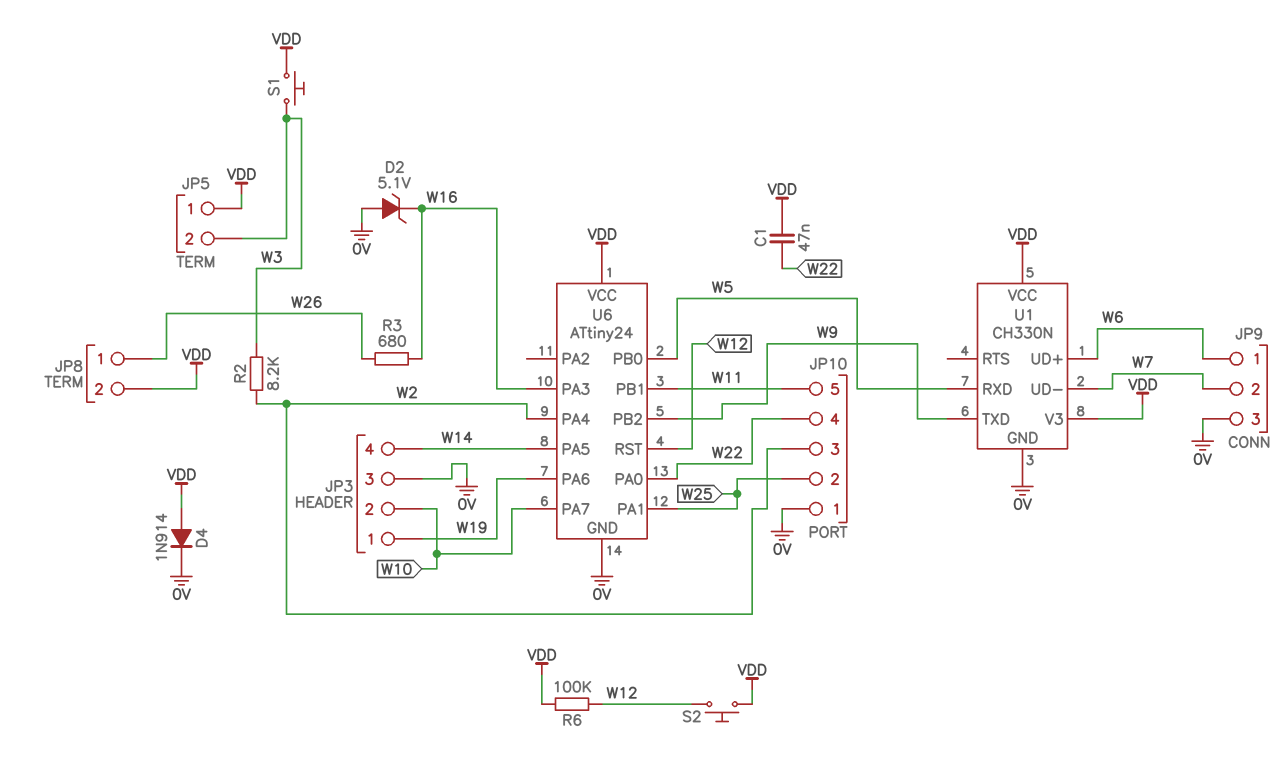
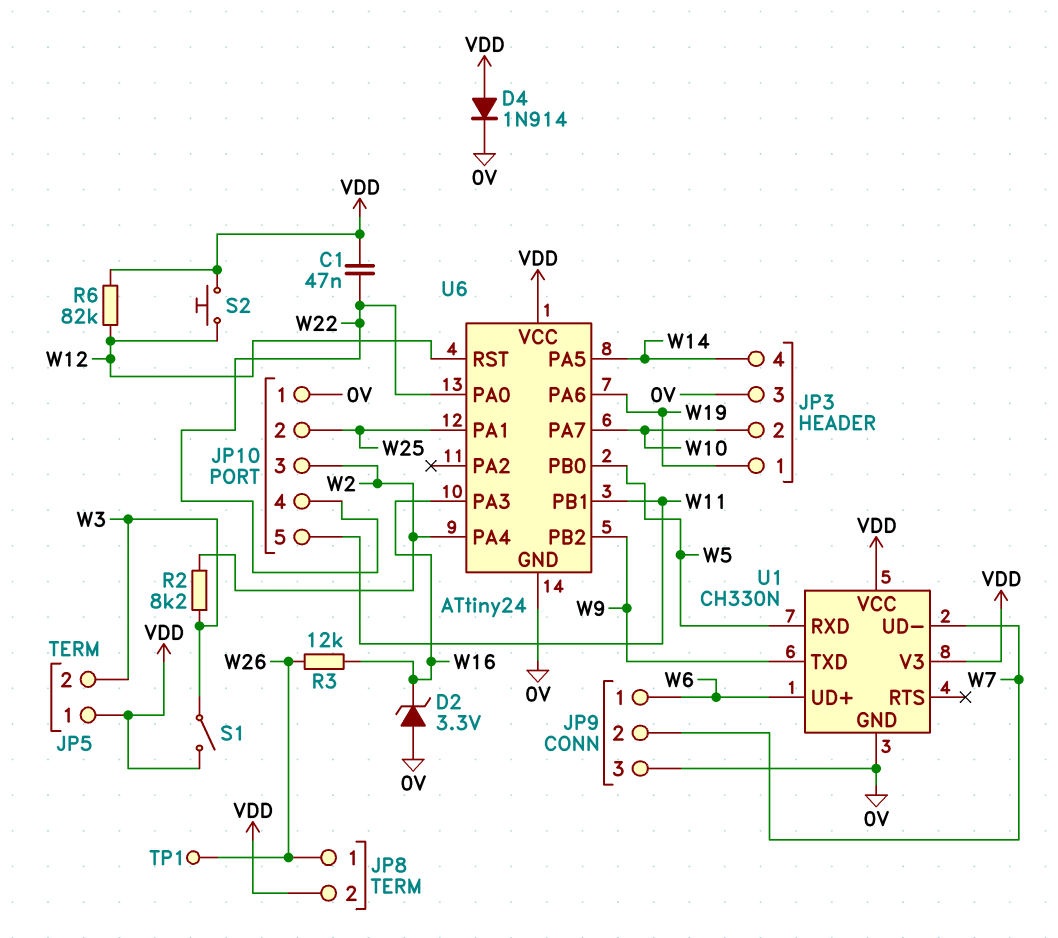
D2: zener 5.1V (A 0V, K W16) -> zener 3.3V (A 0V, K W16)
R3: 680 (W16, W26) -> 12k (W16, W26)
R6: 100k (VDD, W12) -> 82k (VDD, W12)
S1: button (VDD, W3) -> switch (VDD, W3)
TP1: none -> test point (W26)

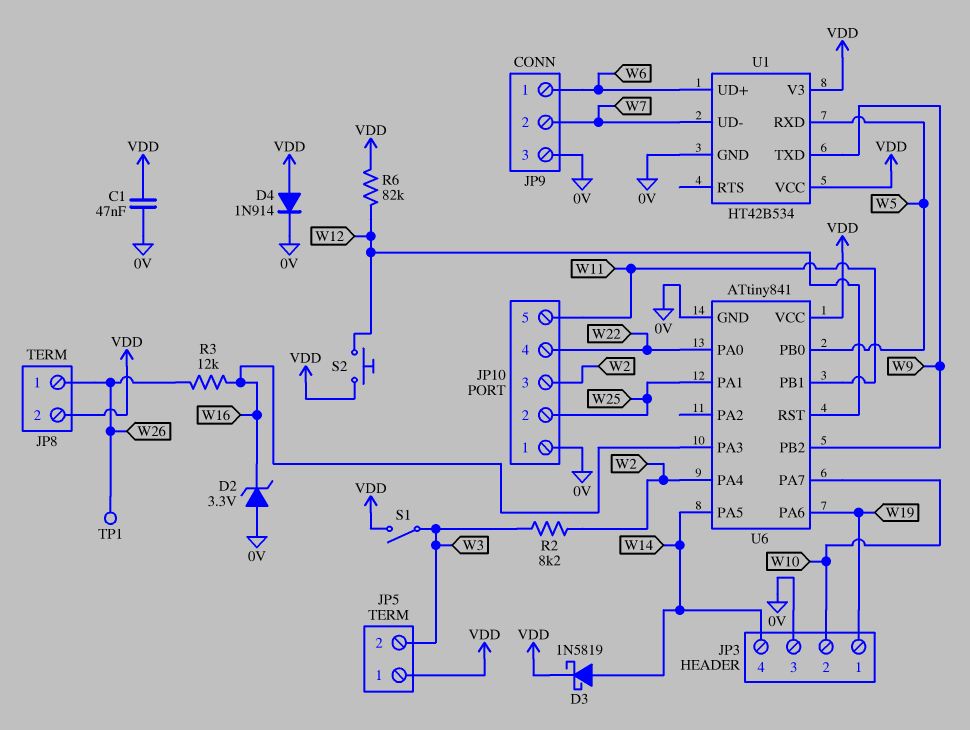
C1: 47nF (VDD, W22) -> 47nF (0V, VDD)
D3: none -> schottky 1N5819 (A W14, K VDD)
U1: CH330N -> HT42B534
U6: ATtiny24 -> ATtiny841

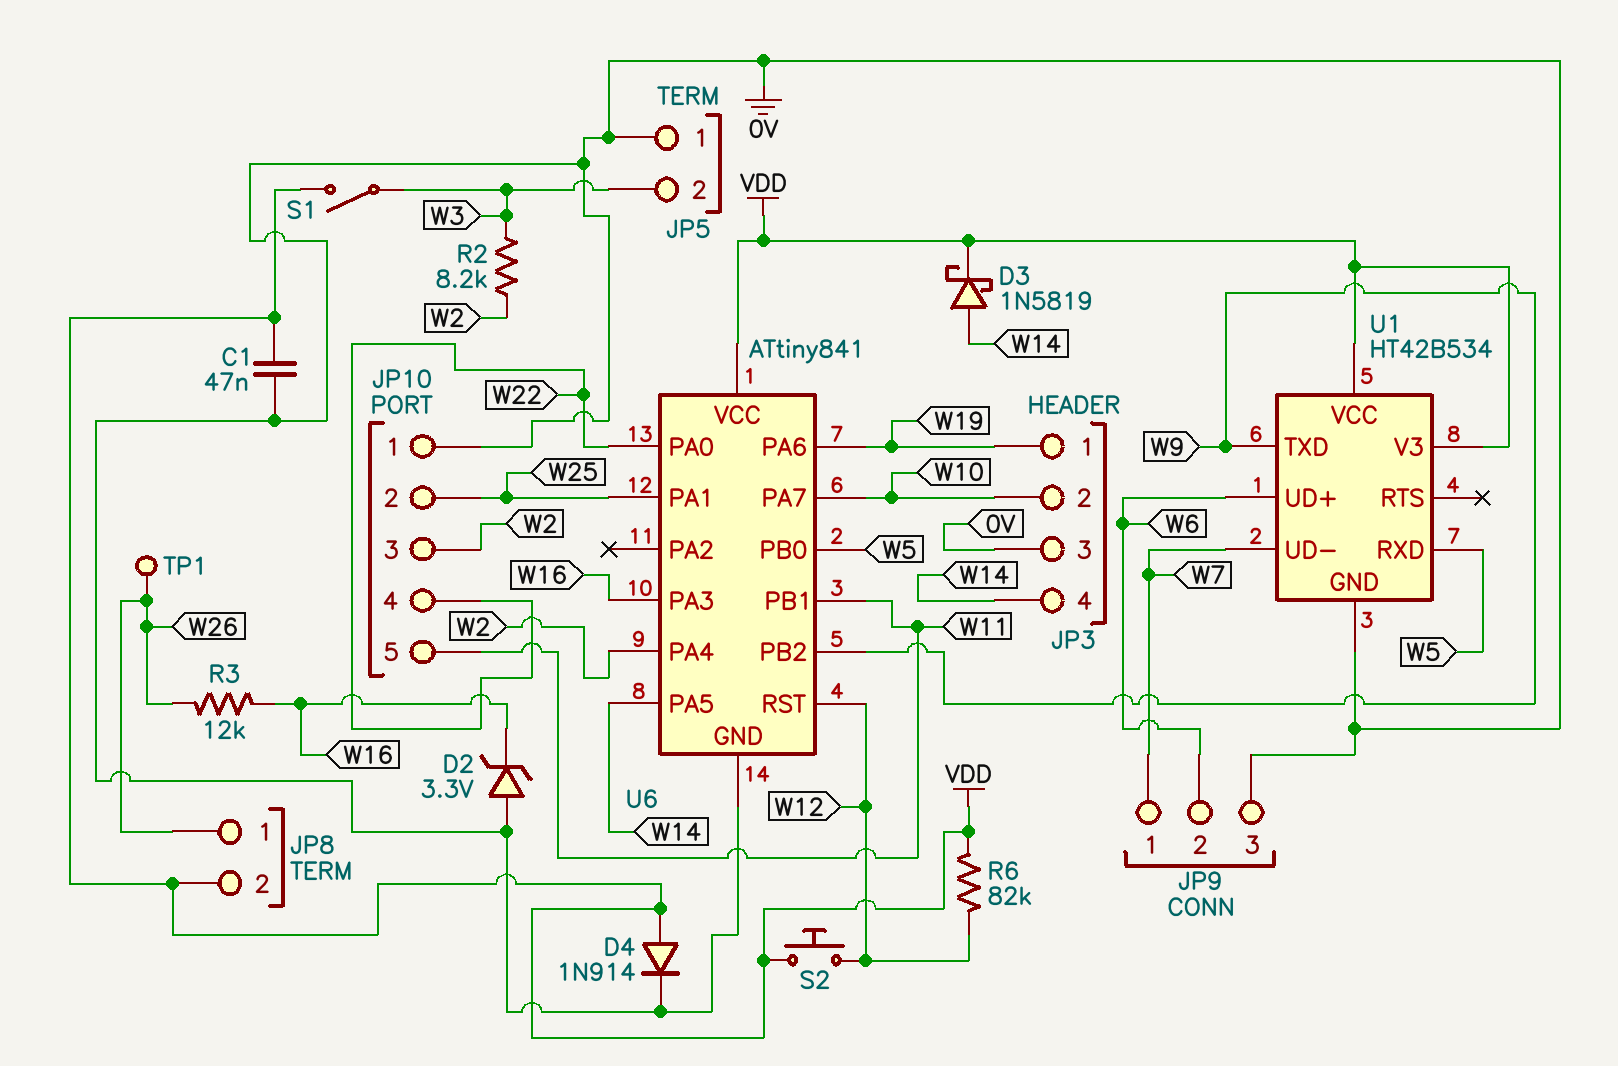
JP5 pin 1: VDD -> 0V
JP9 pin 1: W6 -> W7
JP9 pin 2: W7 -> W6

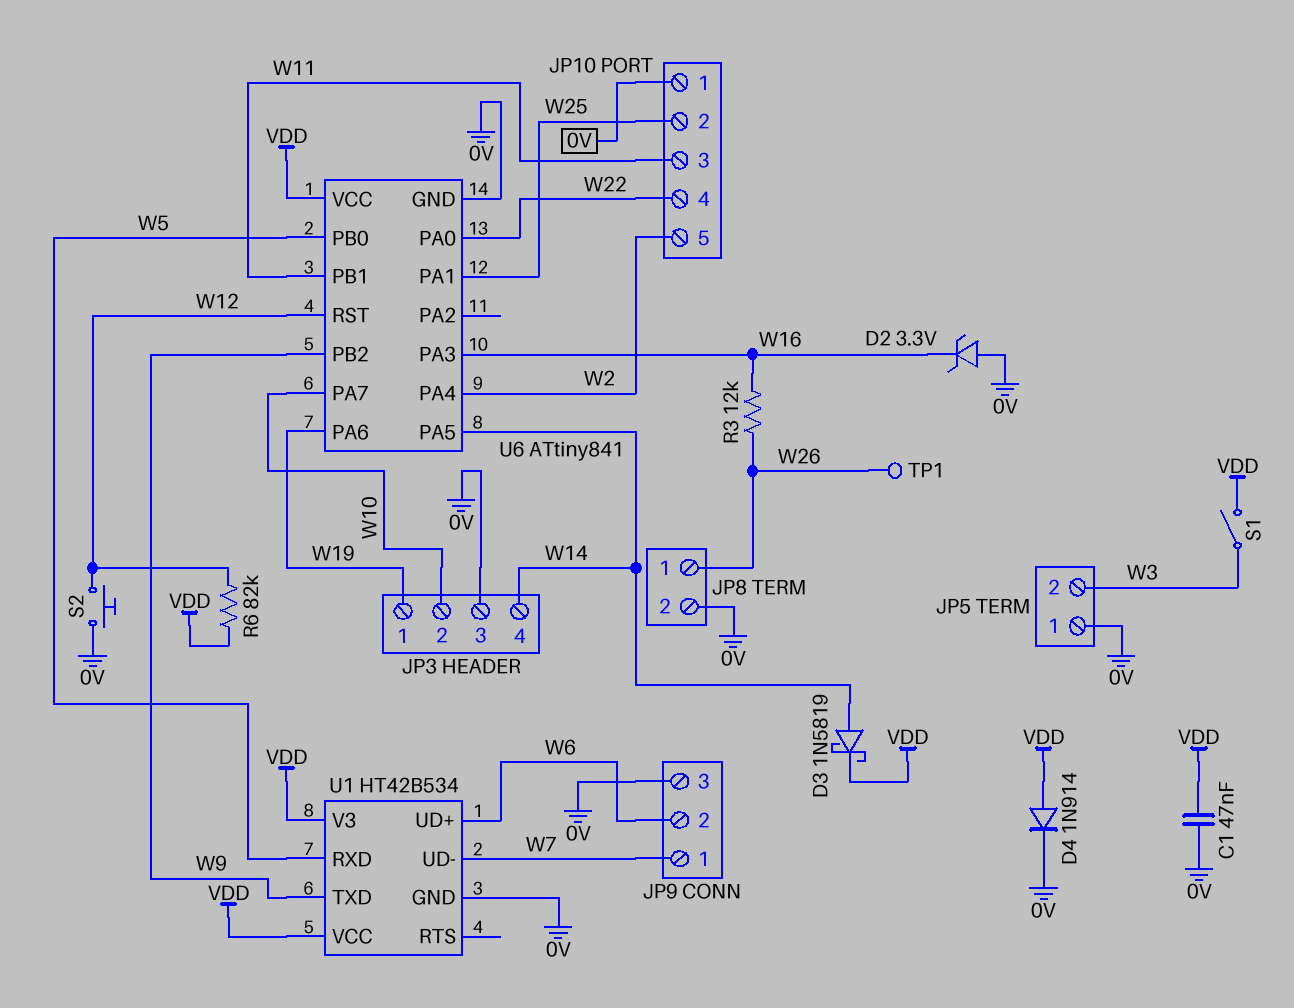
JP8 pin 2: VDD -> 0V
JP10 pin 3: W2 -> W11
JP10 pin 5: W11 -> W2
R2: 8.2k (W2, W3) -> none
S2: button (VDD, W12) -> button (0V, W12)

